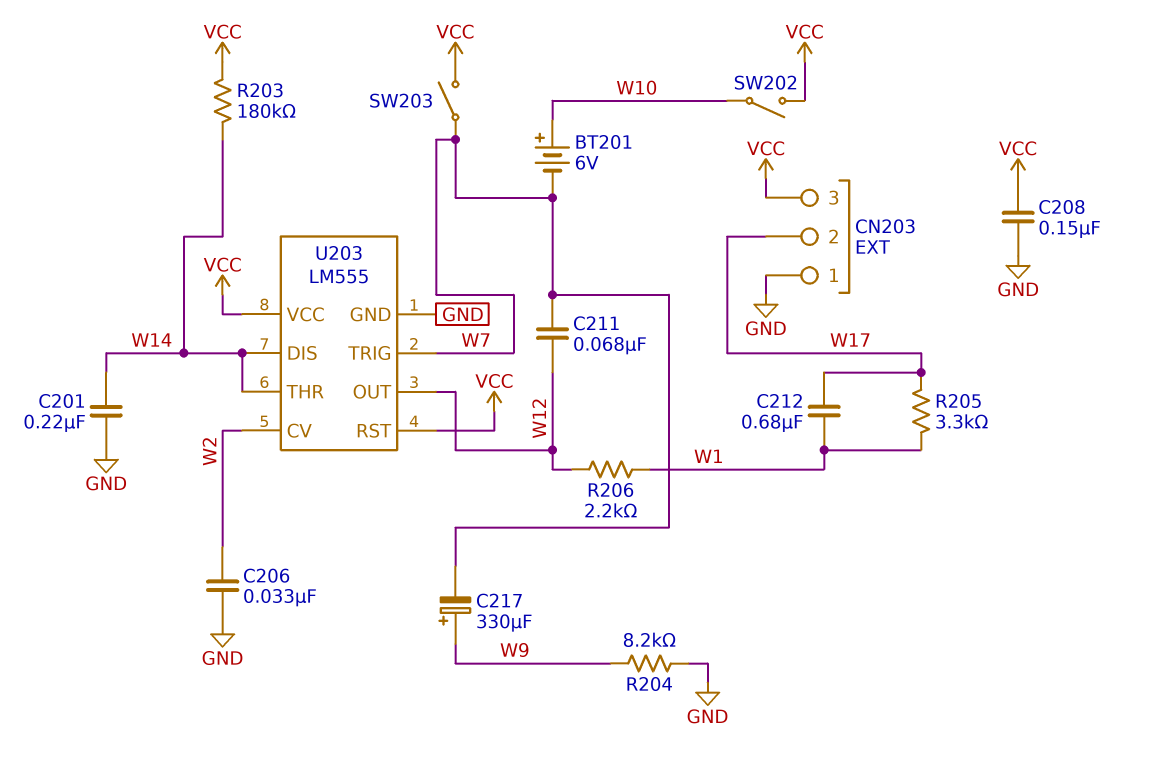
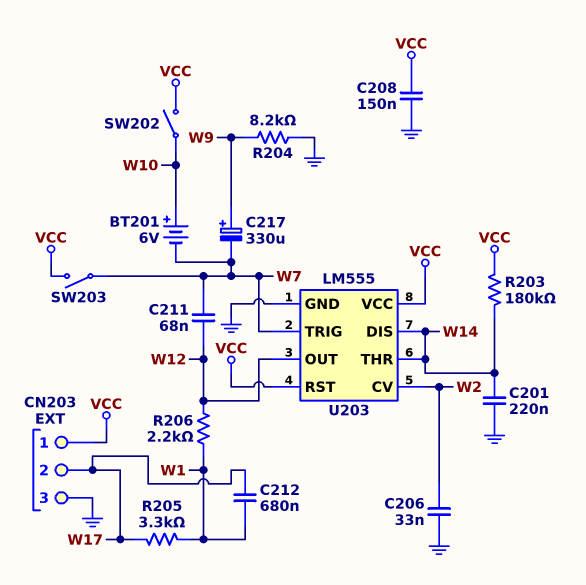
CN203 pin 1: GND -> VCC
CN203 pin 3: VCC -> GND

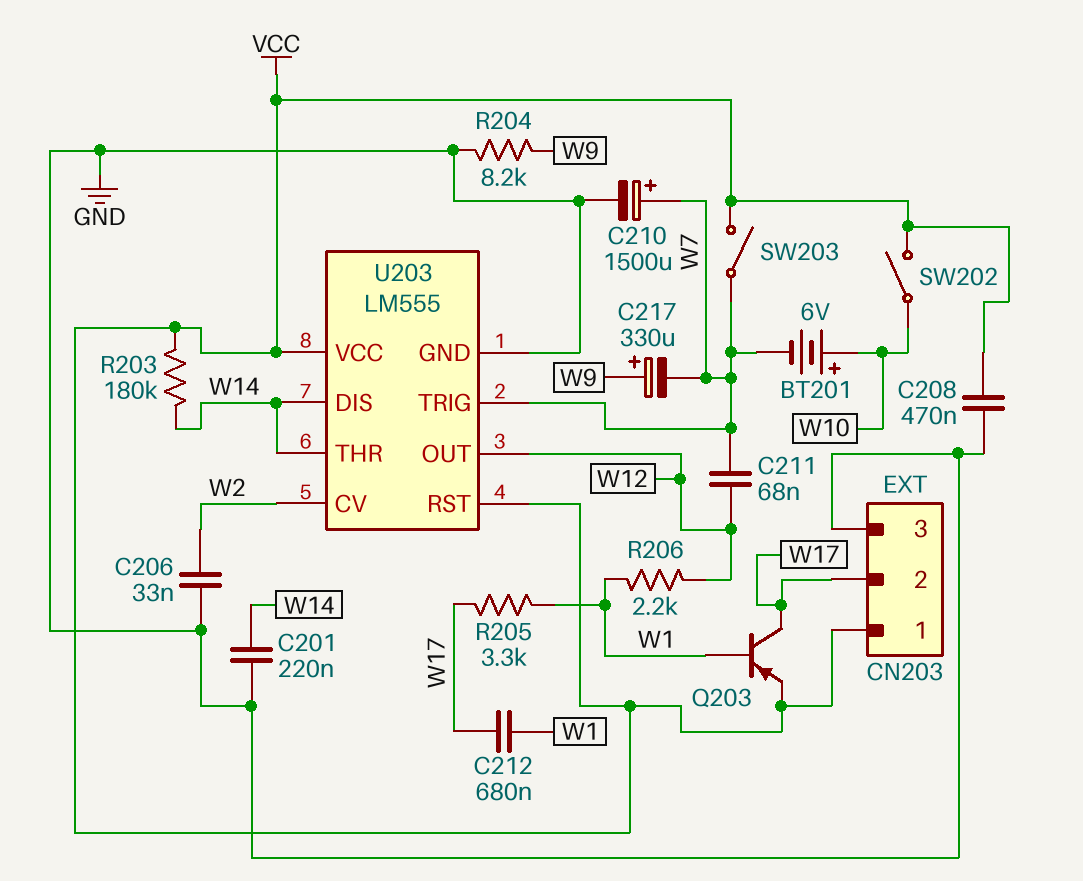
C208: 150nF (GND, VCC) -> 470nF (GND, VCC)
C210: none -> 1500uF (plus W7, minus GND)
Q203: none -> PNP (B W1, C W17, E VCC)

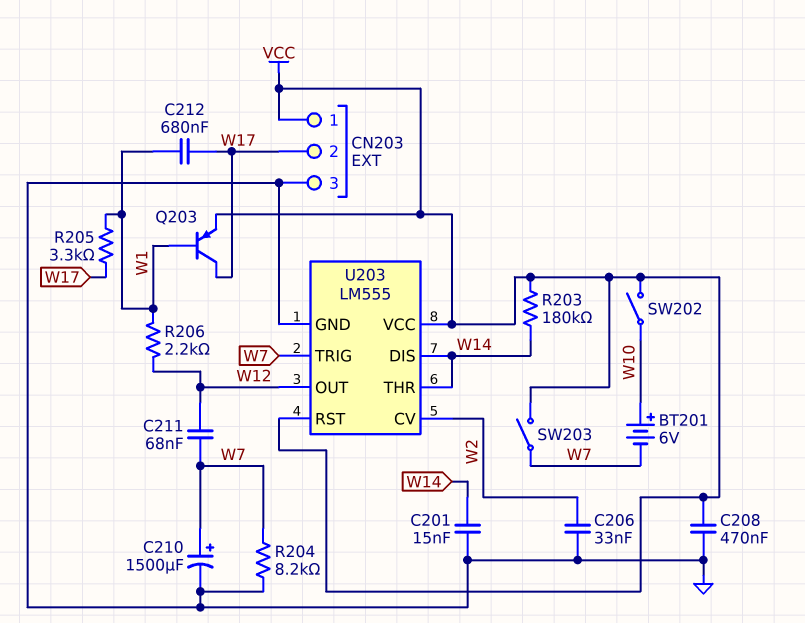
C201: 220nF (GND, W14) -> 15nF (GND, W14)
C217: 330uF (plus W9, minus W7) -> none
R204: 8.2k (GND, W9) -> 8.2k (GND, W7)

